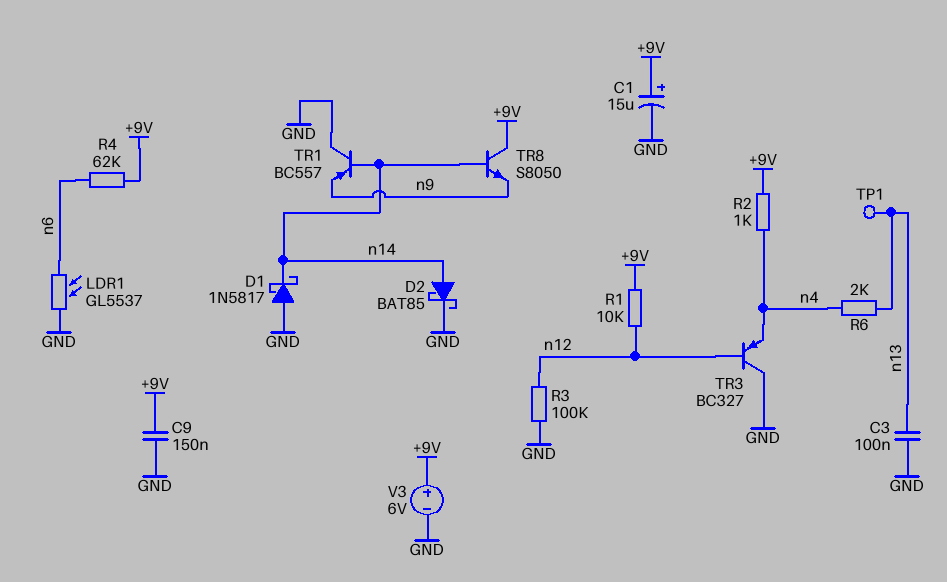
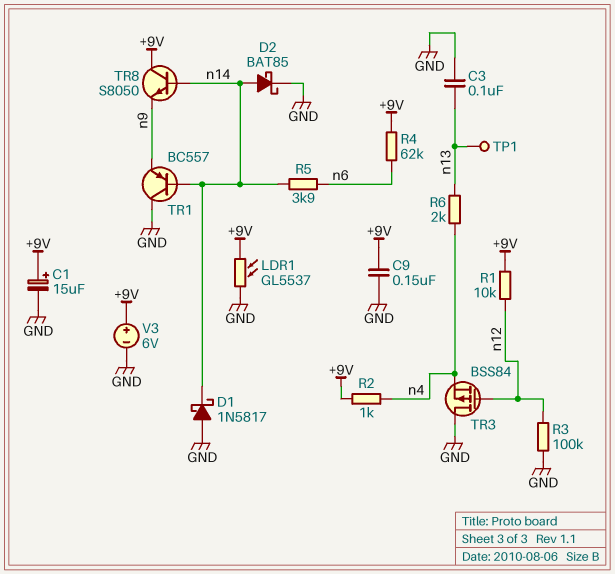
LDR1: GL5537 (GND, n6) -> GL5537 (+9V, GND)
R5: none -> 3.9k (n6, n14)
TR3: PNP BC327 (B n12, C GND, E n4) -> PMOS BSS84 (G n12, D GND, S n4)

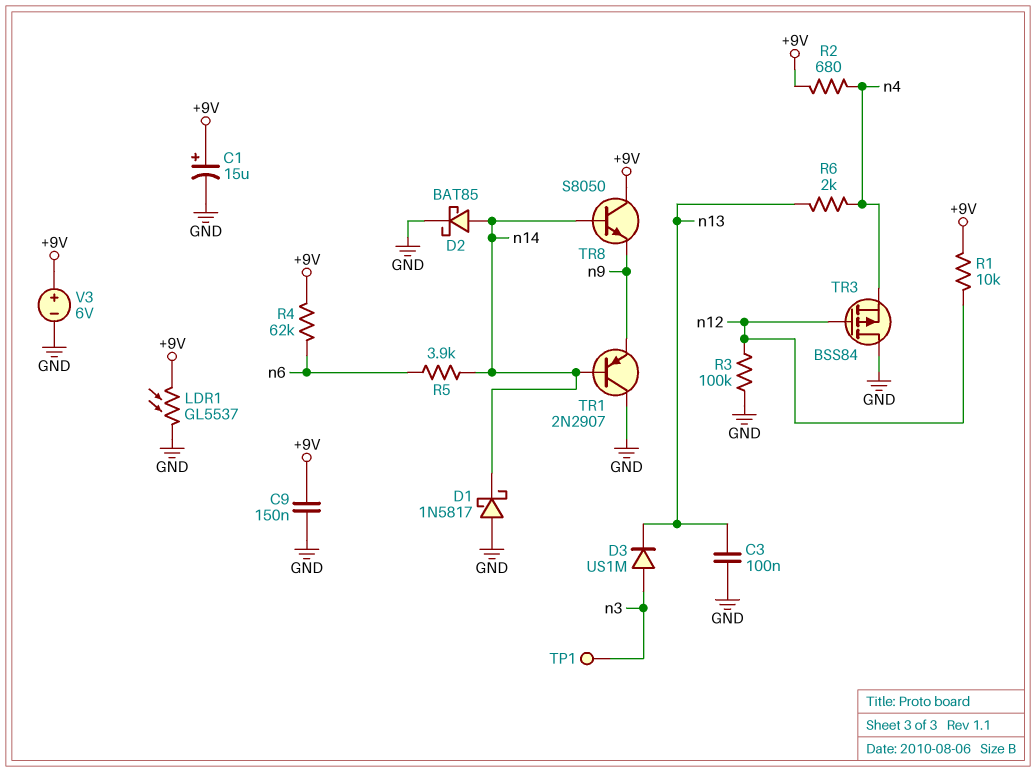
D3: none -> diode US1M (A n3, K n13)
R2: 1k (+9V, n4) -> 680 (+9V, n4)
TP1: test point (n13) -> test point (n3)
TR1: PNP BC557 (B n14, C GND, E n9) -> PNP 2N2907 (B n14, C GND, E n9)

